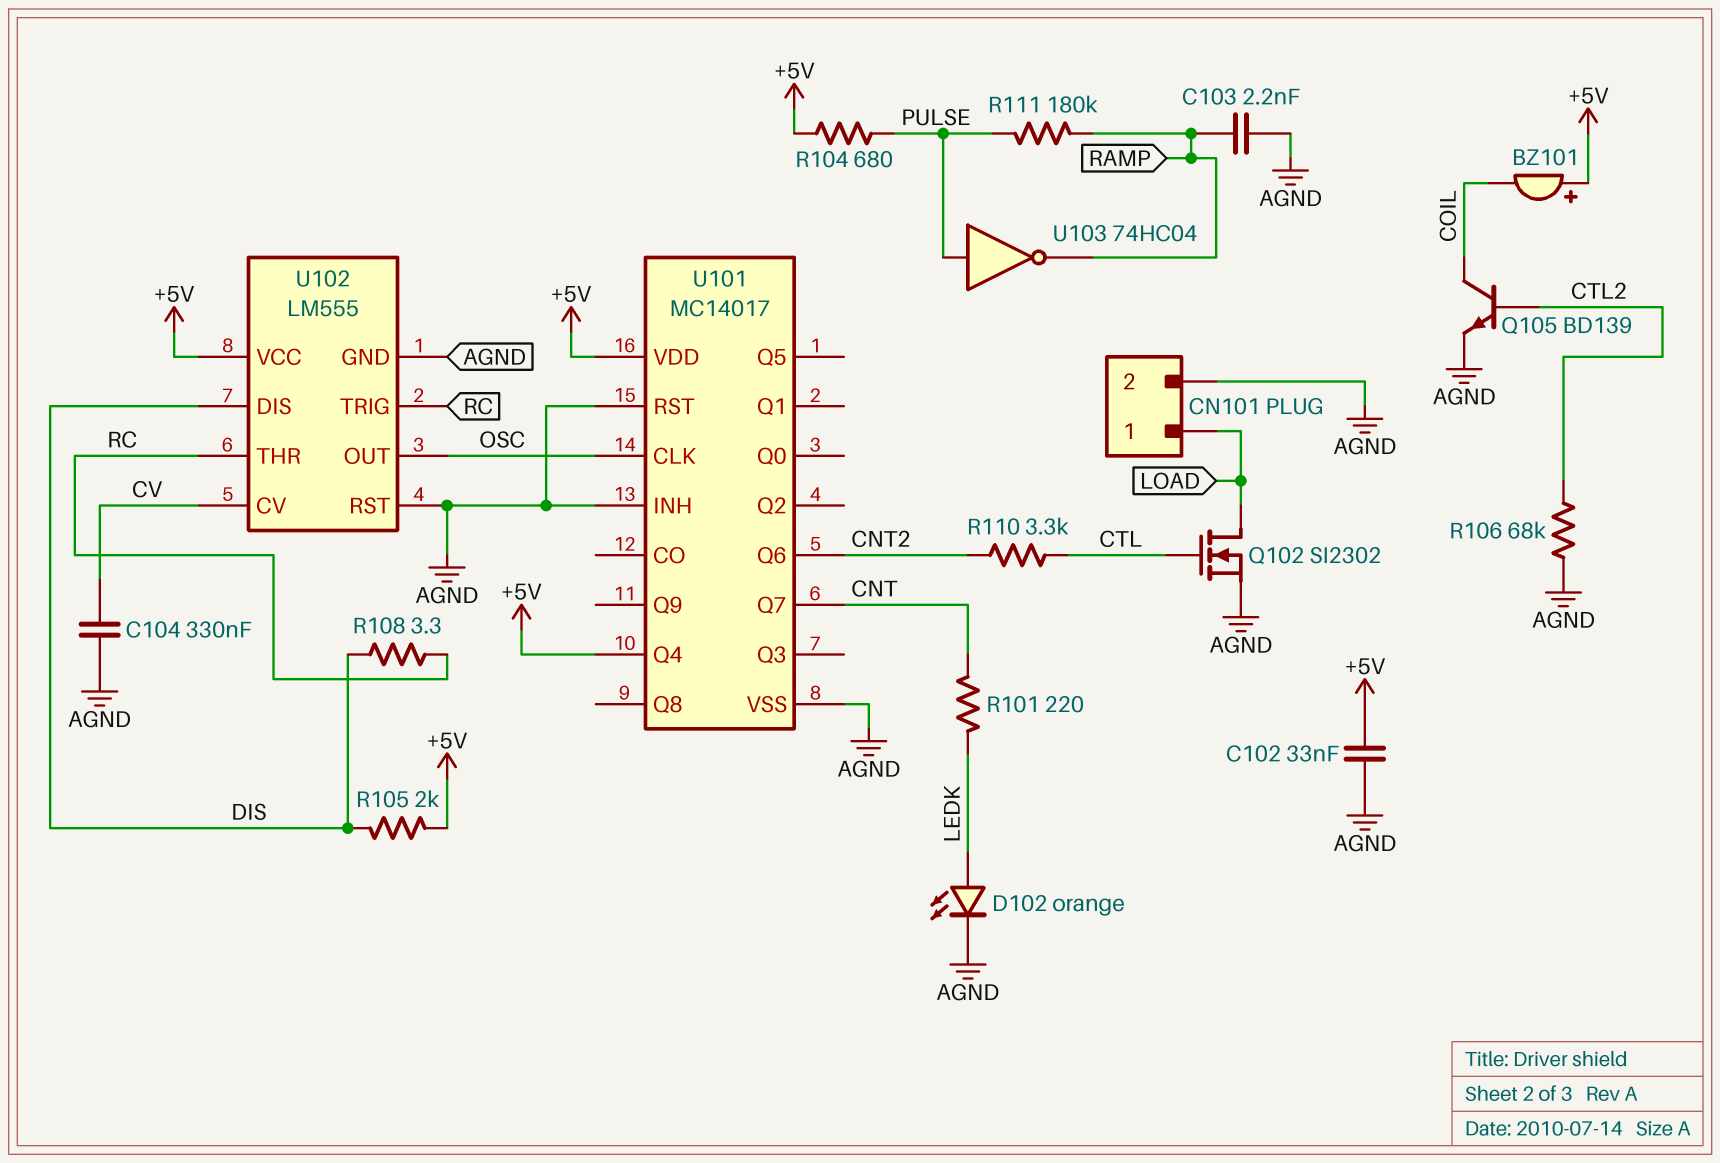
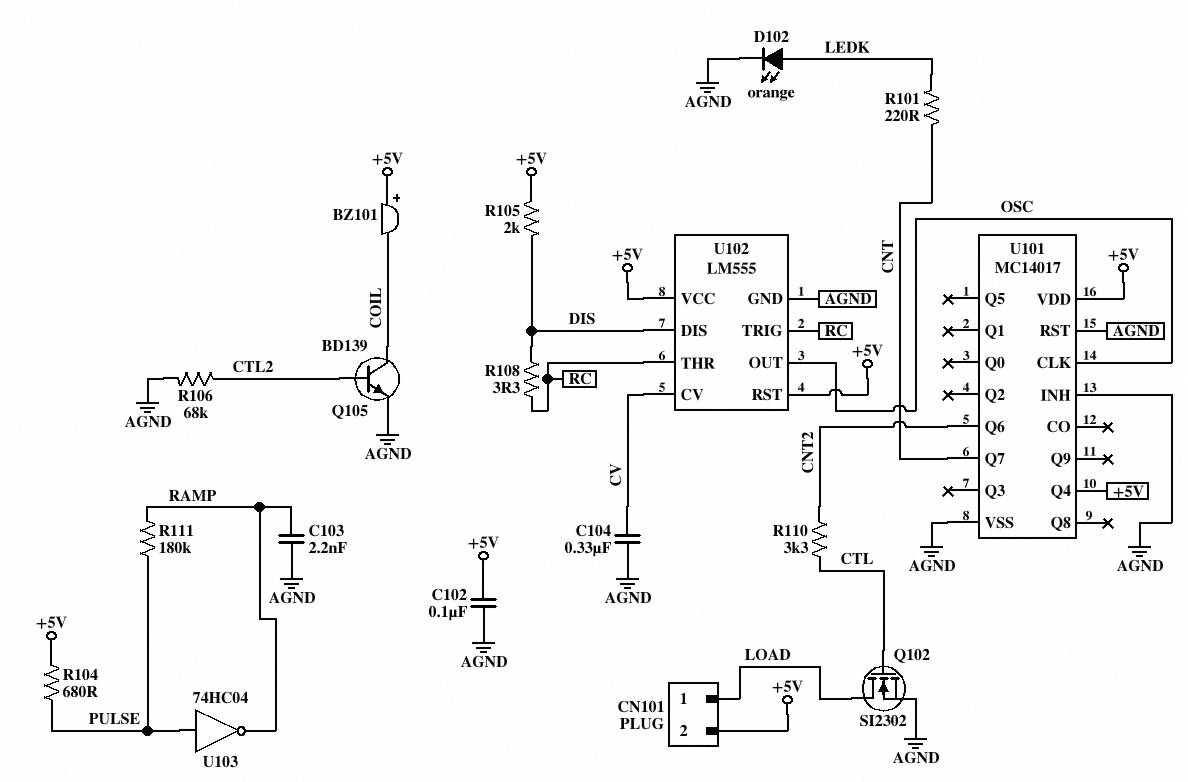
C102: 33nF (+5V, AGND) -> 100nF (+5V, AGND)
CN101 pin 2: AGND -> +5V
U102 pin RST: AGND -> +5V

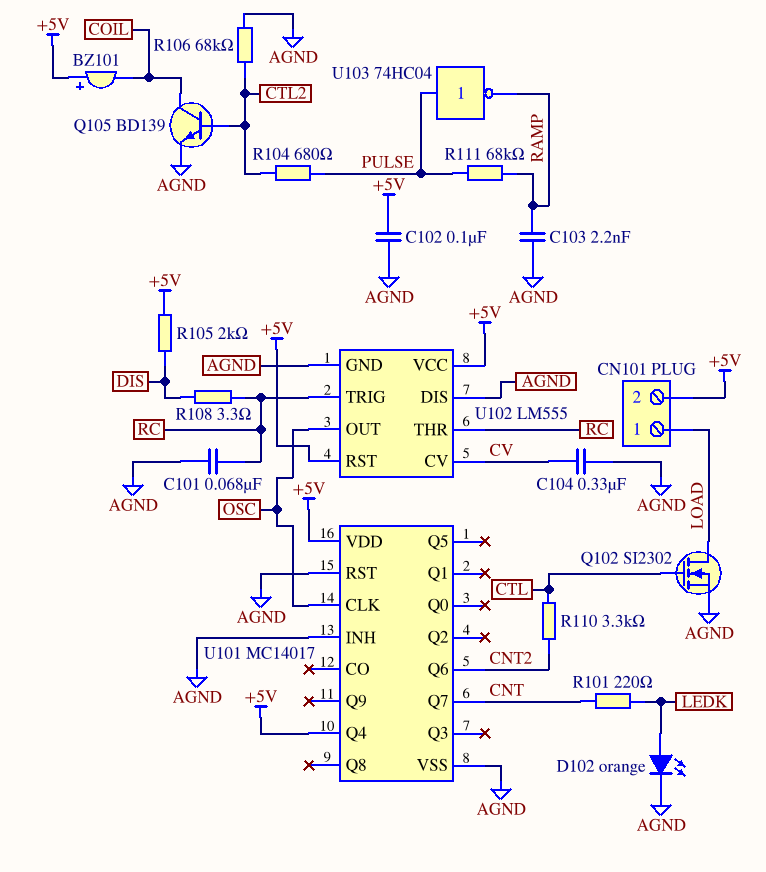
C101: none -> 68nF (AGND, RC)
R104: 680 (+5V, PULSE) -> 680 (CTL2, PULSE)
R111: 180k (PULSE, RAMP) -> 68k (PULSE, RAMP)
U102 pin DIS: DIS -> AGND

